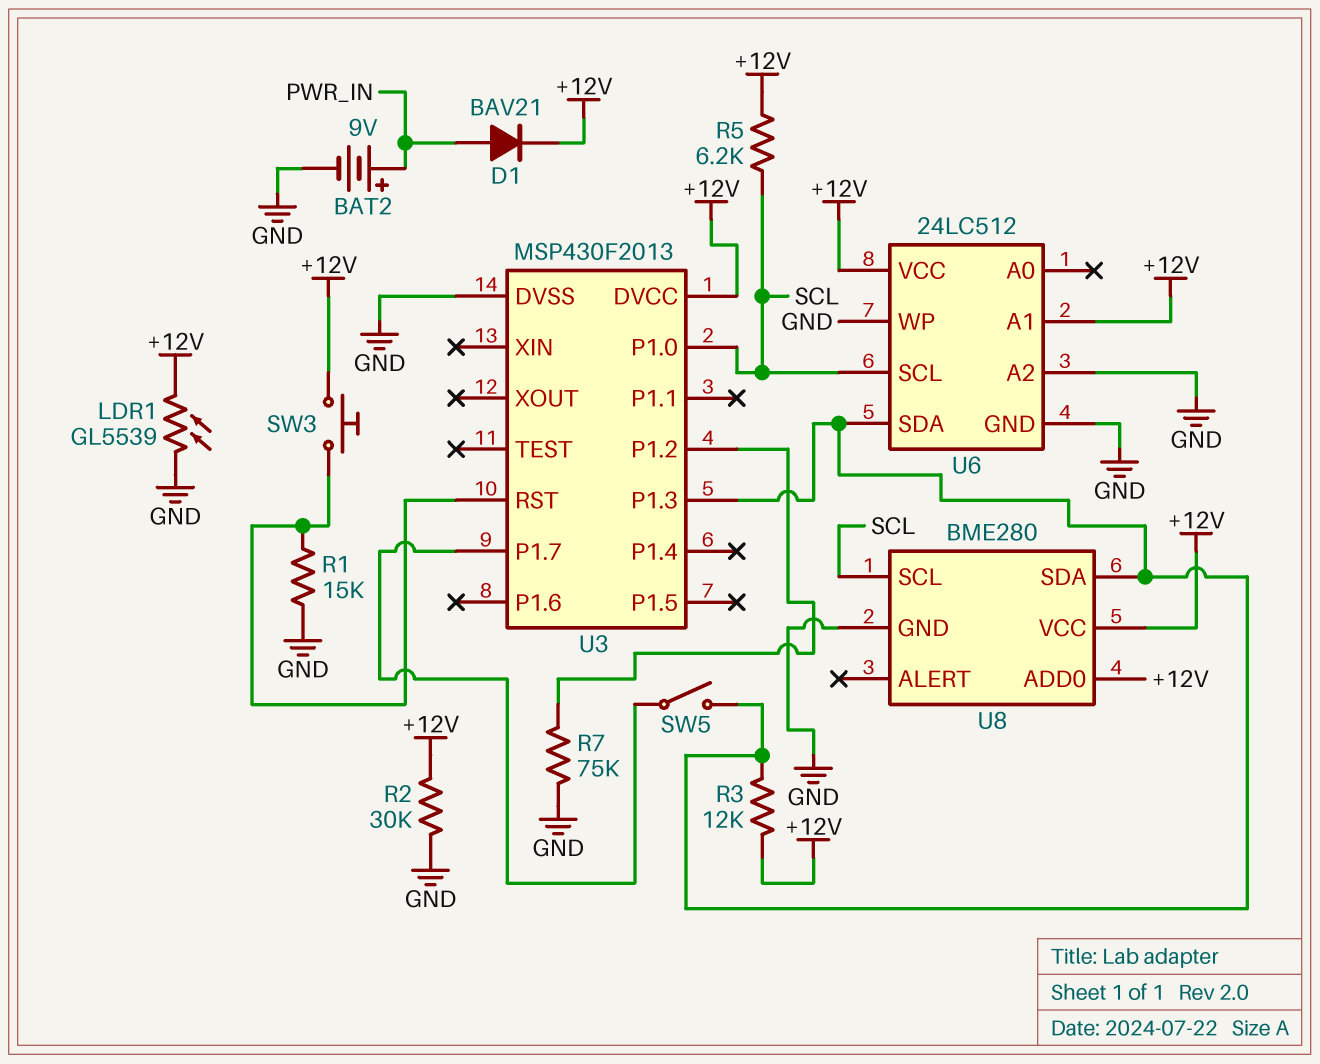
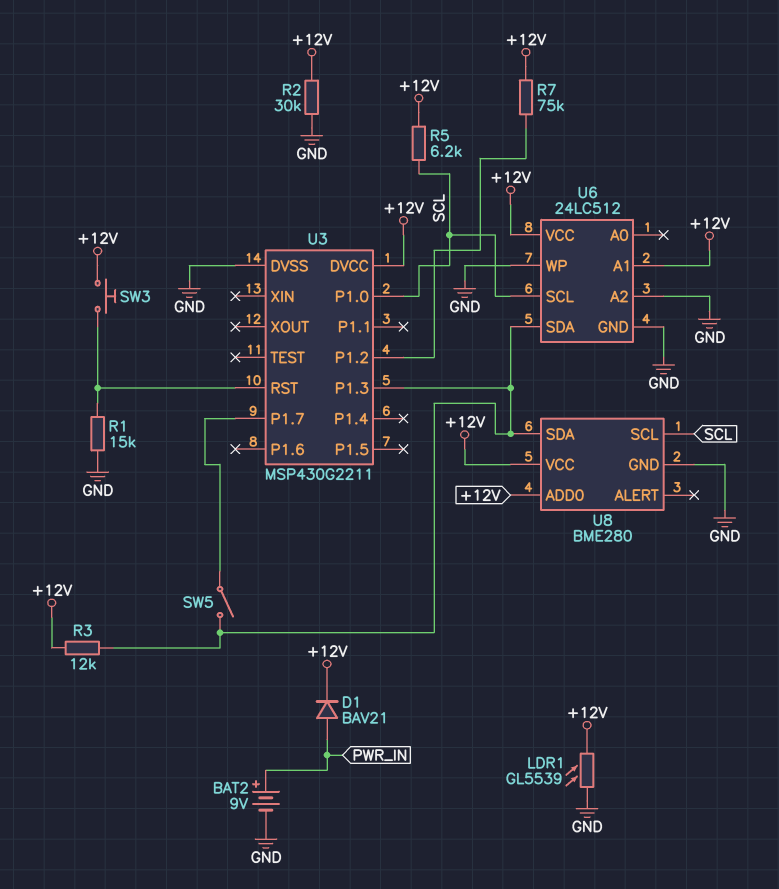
R7: 75k (GND, U3/P1.2) -> 75k (+12V, U3/P1.2)
U3: MSP430F2013 -> MSP430G2211

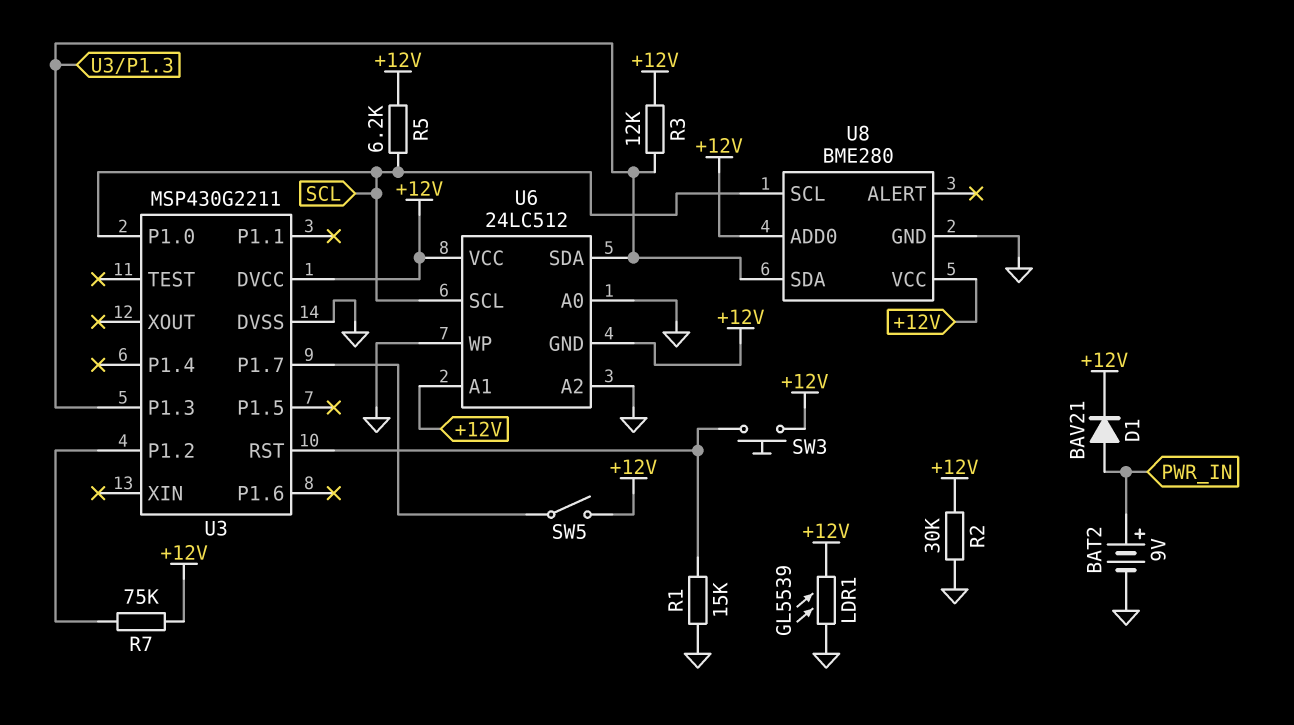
SW5: switch (U3/P1.3, U3/P1.7) -> switch (+12V, U3/P1.7)
U6 pin A0: none -> GND
U6 pin GND: GND -> +12V

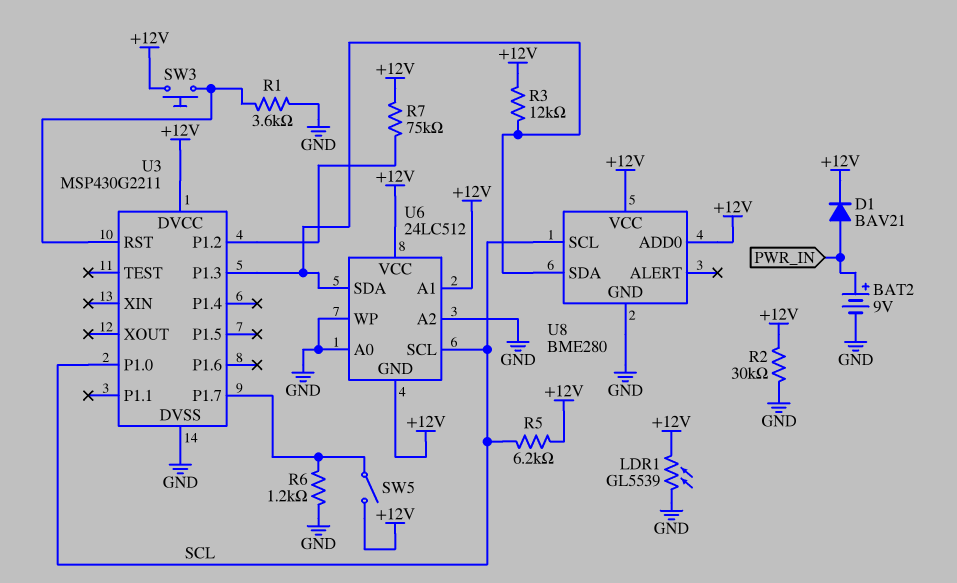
R1: 15k (GND, U3/RST) -> 3.6k (GND, U3/RST)
R6: none -> 1.2k (GND, U3/P1.7)

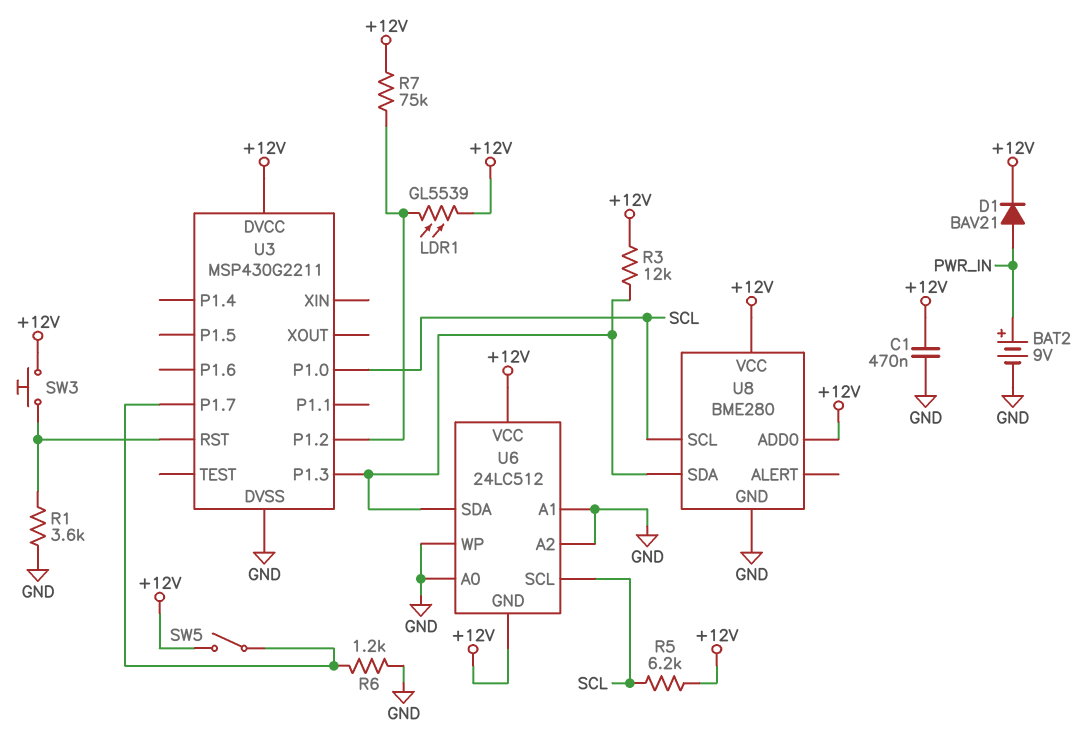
C1: none -> 470nF (+12V, GND)
LDR1: GL5539 (+12V, GND) -> GL5539 (+12V, U3/P1.2)
R2: 30k (+12V, GND) -> none
U6 pin A1: +12V -> GND

